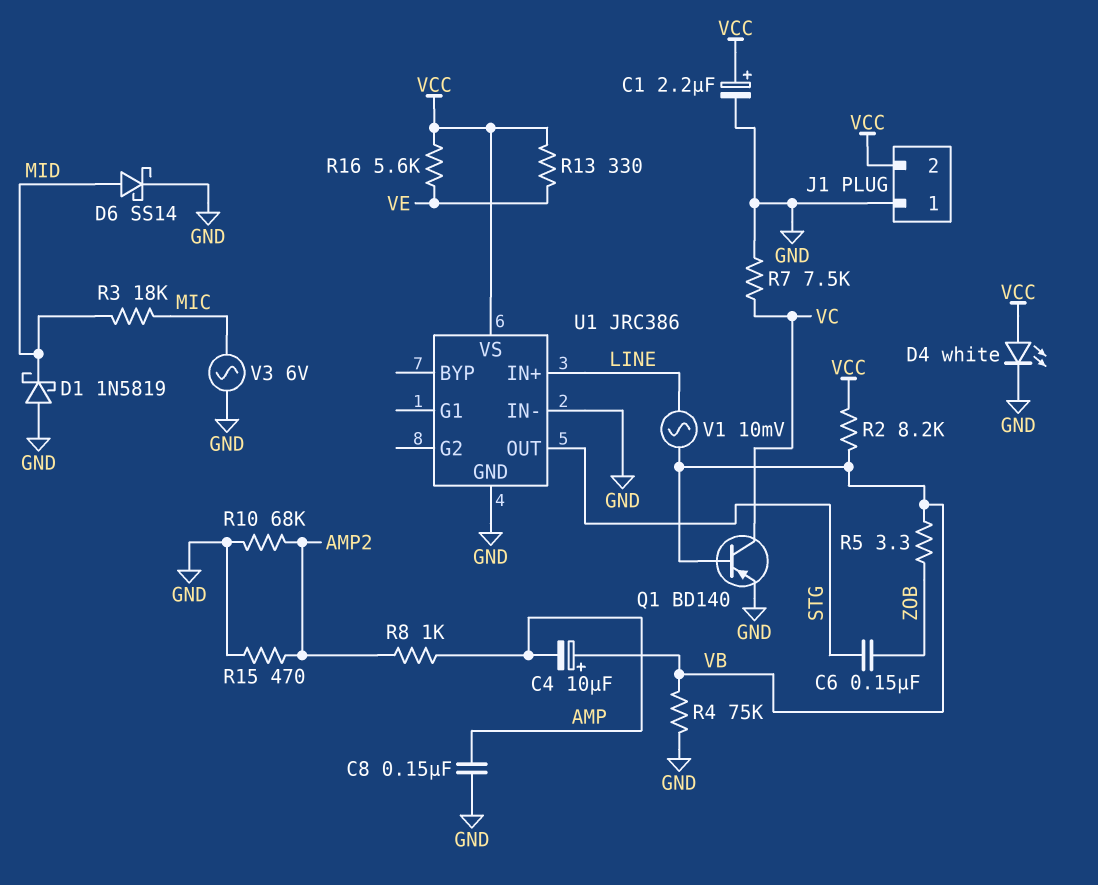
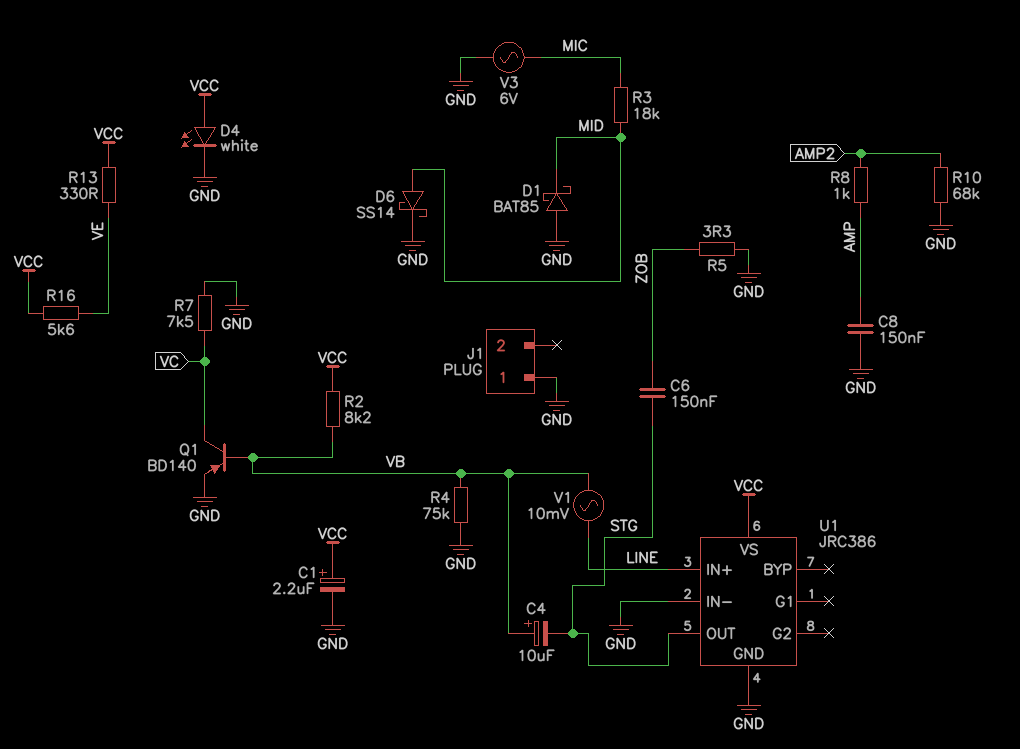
C4: 10uF (plus VB, minus AMP) -> 10uF (plus VB, minus STG)
D1: schottky 1N5819 (A GND, K MID) -> schottky BAT85 (A GND, K MID)
J1 pin 2: VCC -> none
R5: 3.3 (VB, ZOB) -> 3.3 (GND, ZOB)
R15: 470 (AMP2, GND) -> none

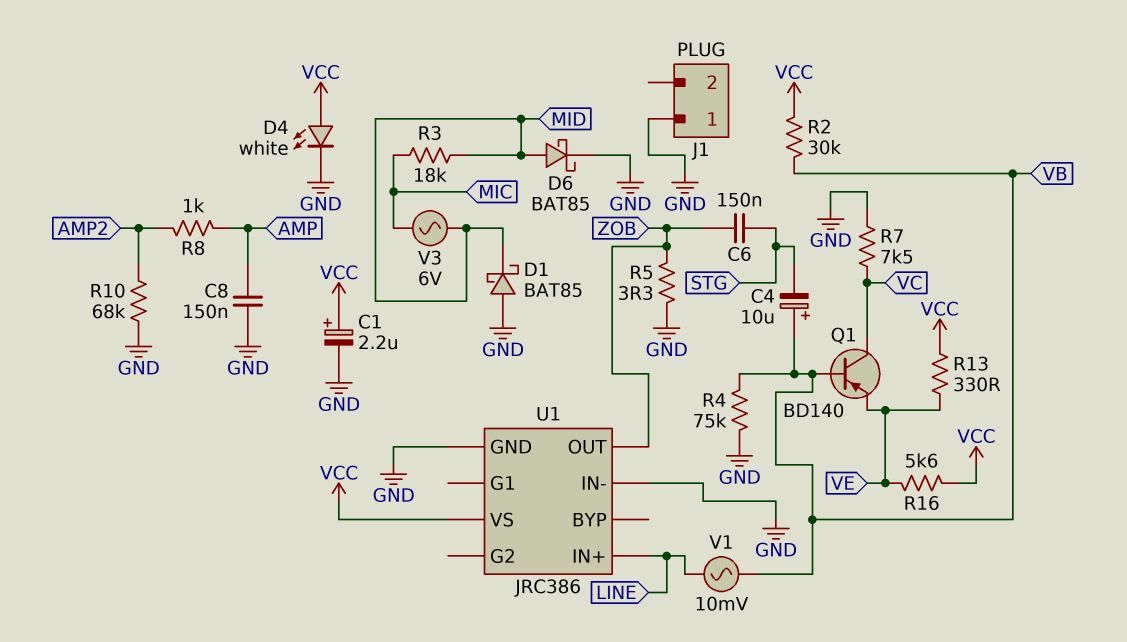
D6: schottky SS14 (A MID, K GND) -> schottky BAT85 (A MID, K GND)
Q1: PNP BD140 (B VB, C VC, E GND) -> PNP BD140 (B VB, C VC, E VE)
R2: 8.2k (VB, VCC) -> 30k (VB, VCC)
U1 pin OUT: STG -> ZOB
V3: AC 6V (GND, MIC) -> AC 6V (MIC, MID)

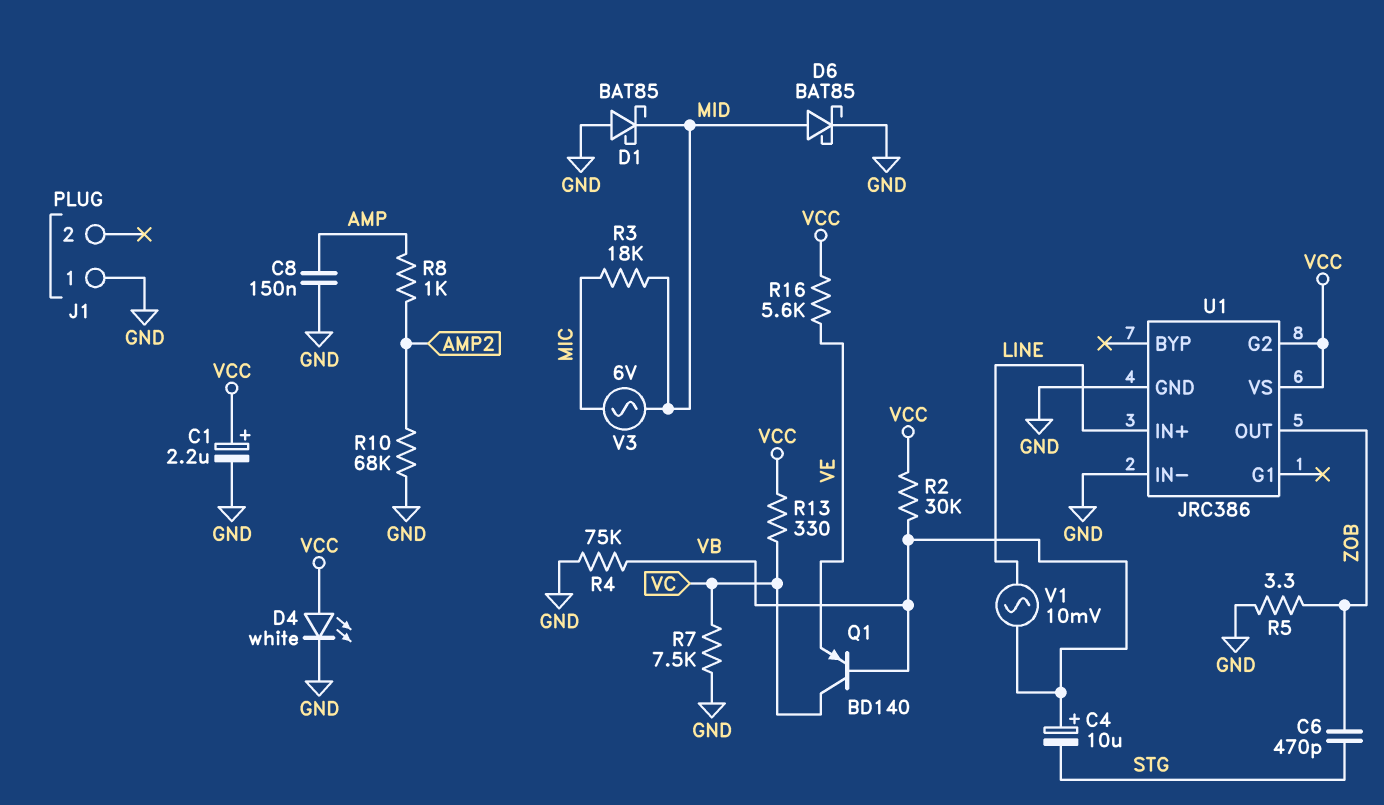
C6: 150nF (STG, ZOB) -> 470pF (STG, ZOB)
R13: 330 (VCC, VE) -> 330 (VC, VCC)
U1 pin G2: none -> VCC

